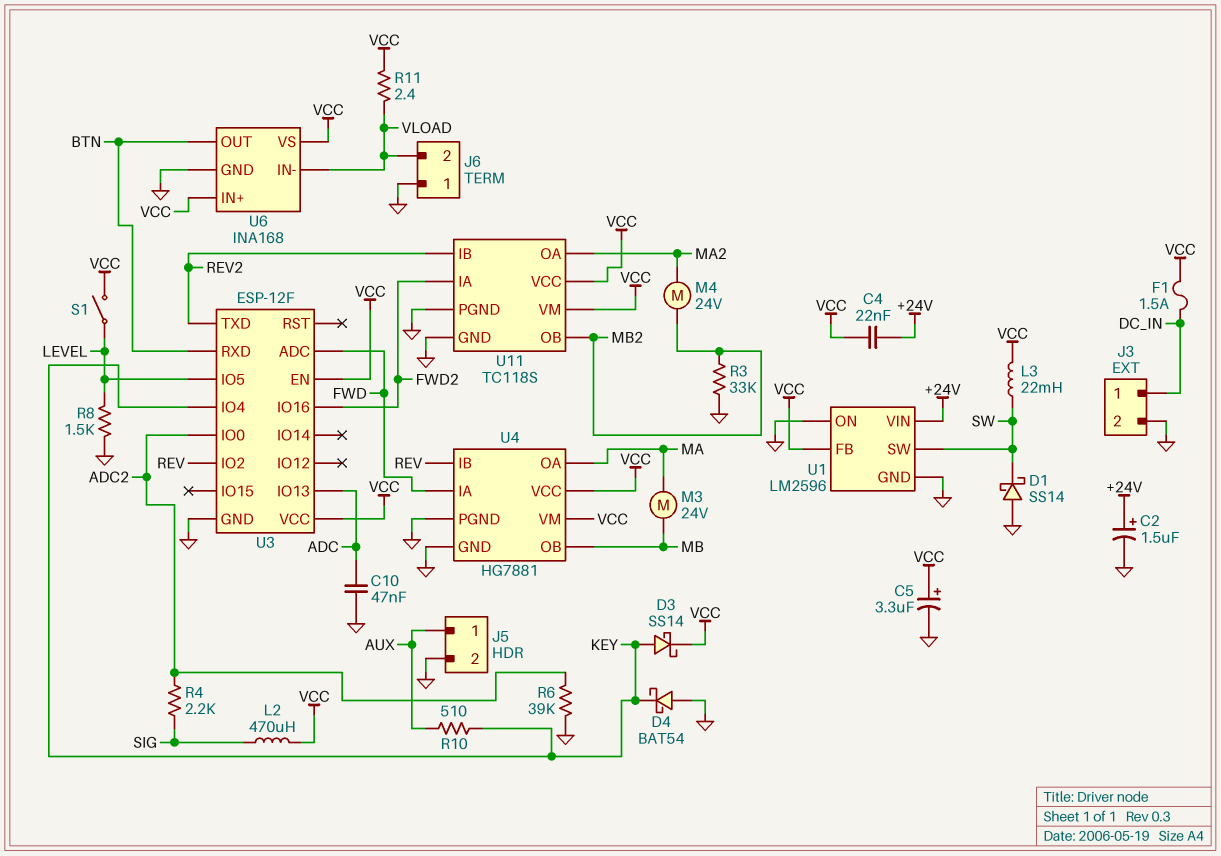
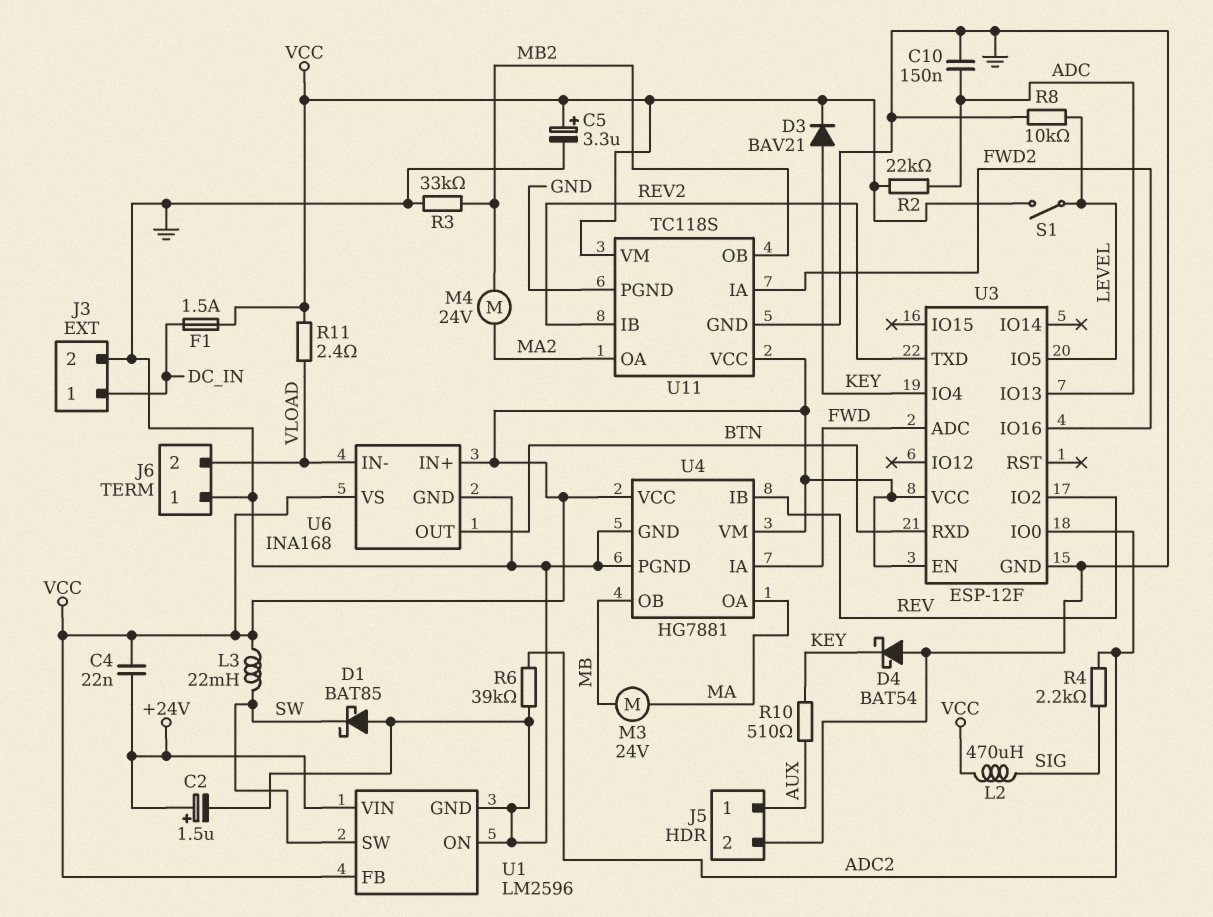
C10: 47nF (ADC, GND) -> 150nF (ADC, GND)
D1: schottky SS14 (A GND, K SW) -> schottky BAT85 (A GND, K SW)
D3: schottky SS14 (A KEY, K VCC) -> diode BAV21 (A KEY, K VCC)
R2: none -> 22k (ADC, VCC)
R8: 1.5k (GND, LEVEL) -> 10k (GND, LEVEL)

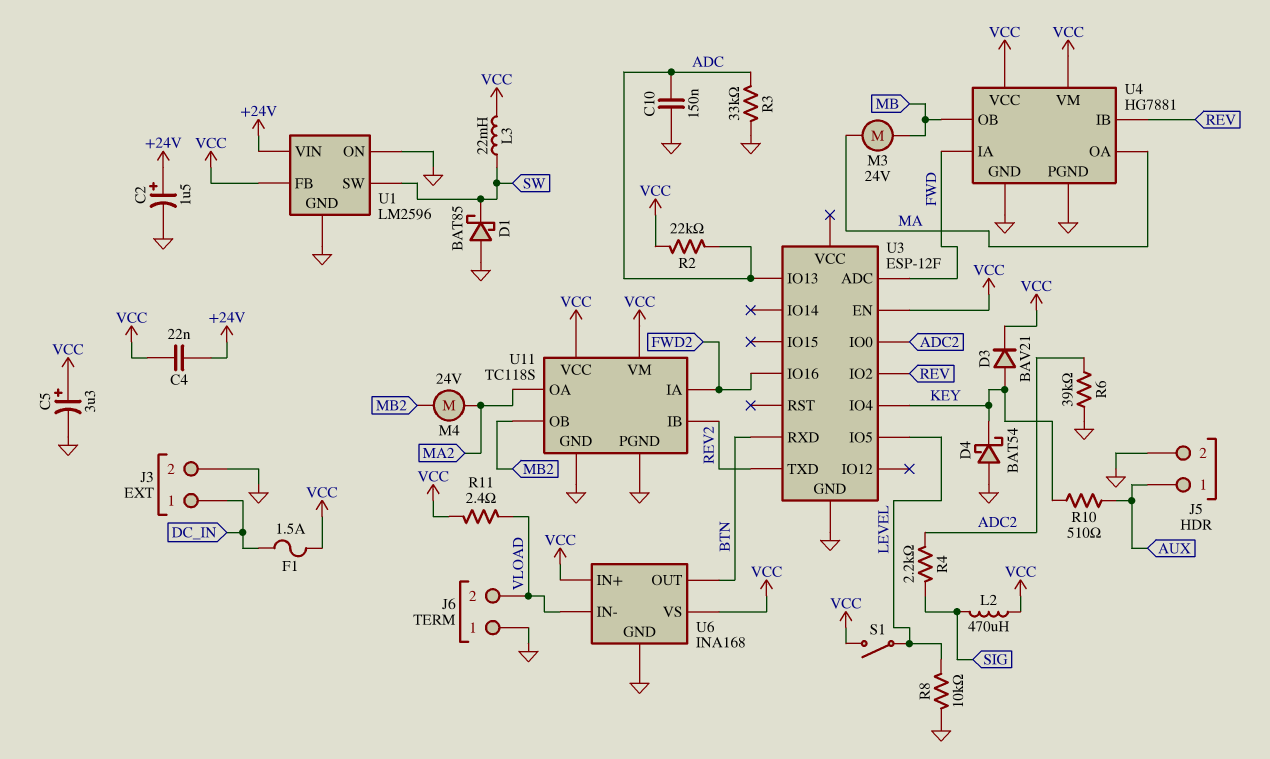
R3: 33k (GND, MB2) -> 33k (ADC, GND)
U3 pin VCC: VCC -> none

